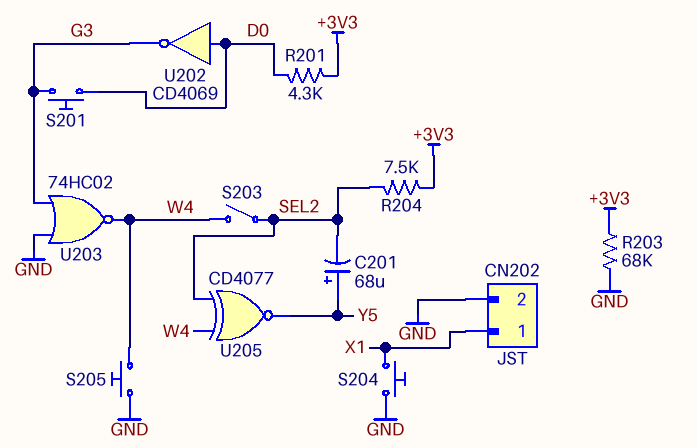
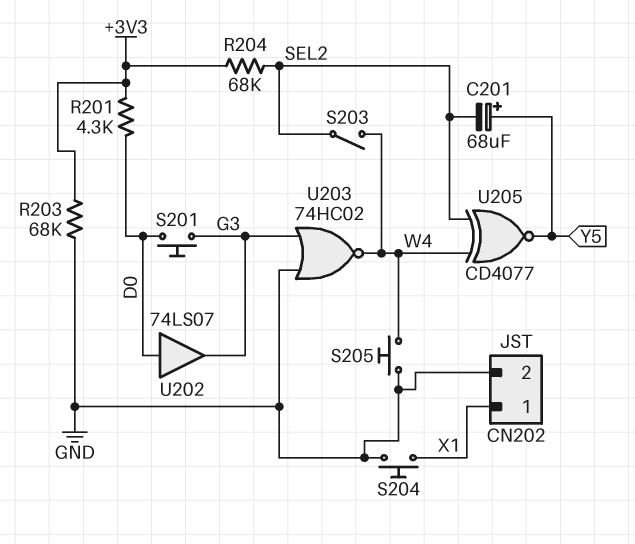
R204: 7.5k (+3V3, SEL2) -> 68k (+3V3, SEL2)
U202: NOT CD4069 (in D0, out G3) -> buffer 74LS07 (in D0, out G3)

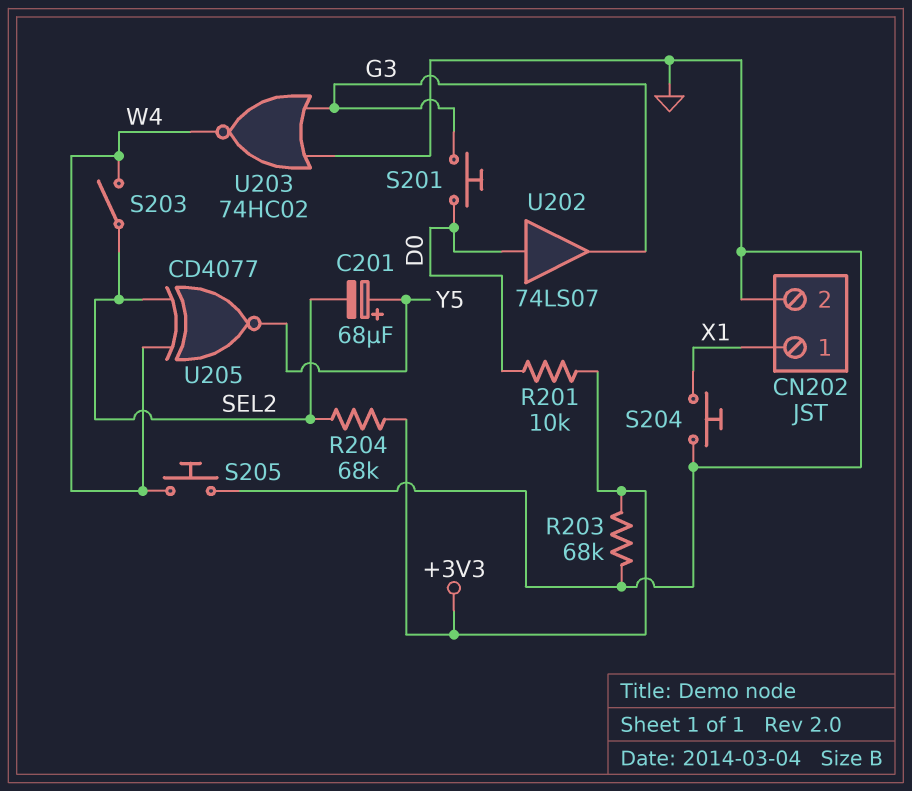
R201: 4.3k (+3V3, D0) -> 10k (+3V3, D0)

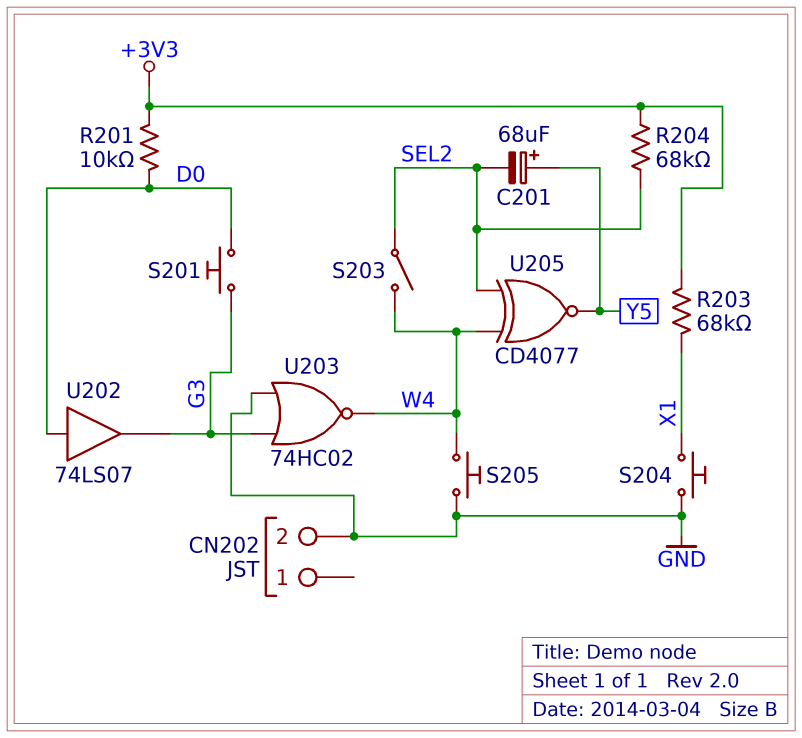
CN202 pin 1: X1 -> none
R203: 68k (+3V3, GND) -> 68k (+3V3, X1)

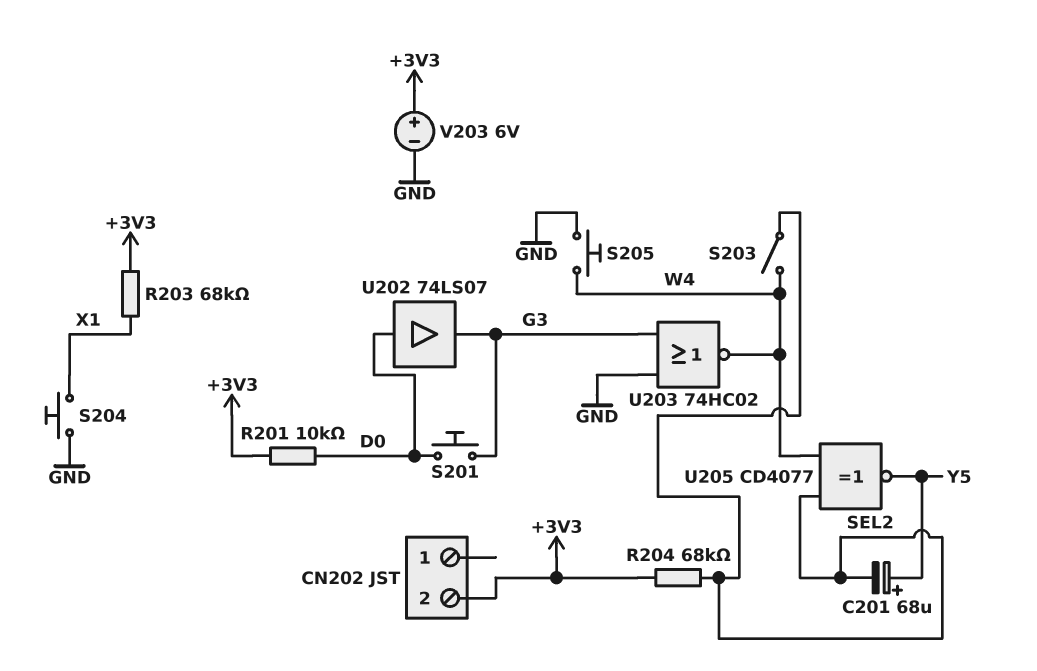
CN202 pin 2: GND -> +3V3
V203: none -> 6V (plus +3V3, minus GND)

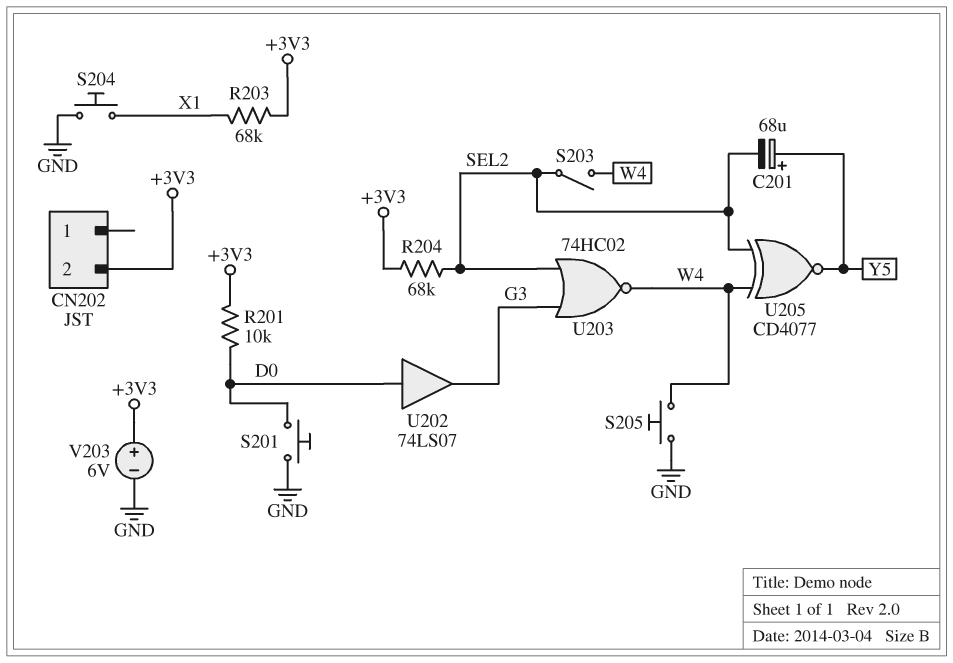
S201: button (D0, G3) -> button (D0, GND)
U203: NOR 74HC02 (in G3, in GND, out W4) -> NOR 74HC02 (in G3, in SEL2, out W4)

